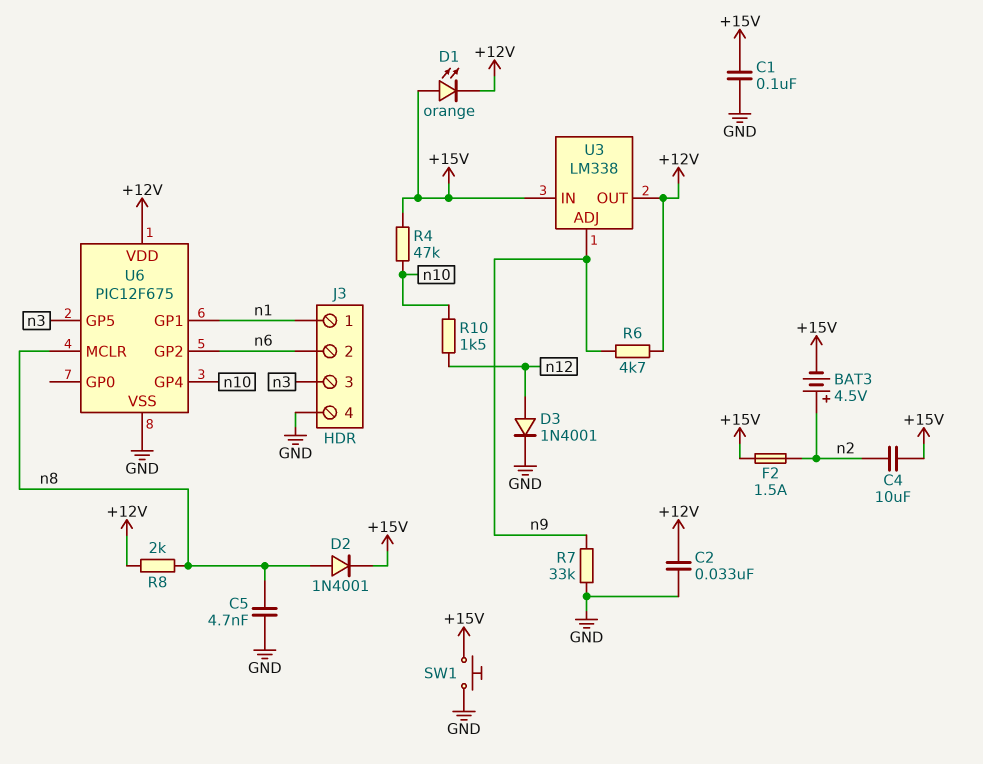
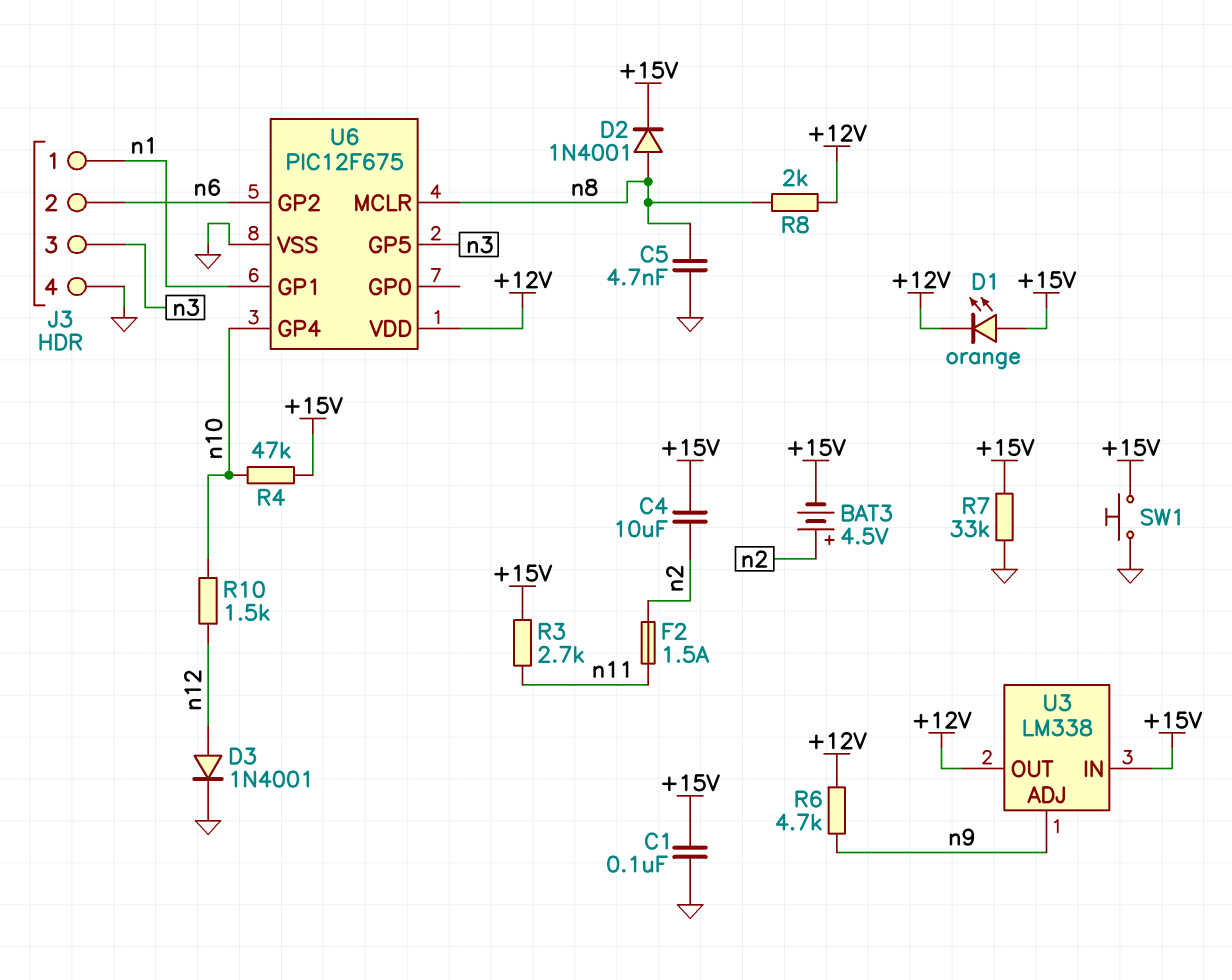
C2: 33nF (+12V, GND) -> none
F2: 1.5A (+15V, n2) -> 1.5A (n2, n11)
R3: none -> 2.7k (+15V, n11)
R7: 33k (GND, n9) -> 33k (+15V, GND)

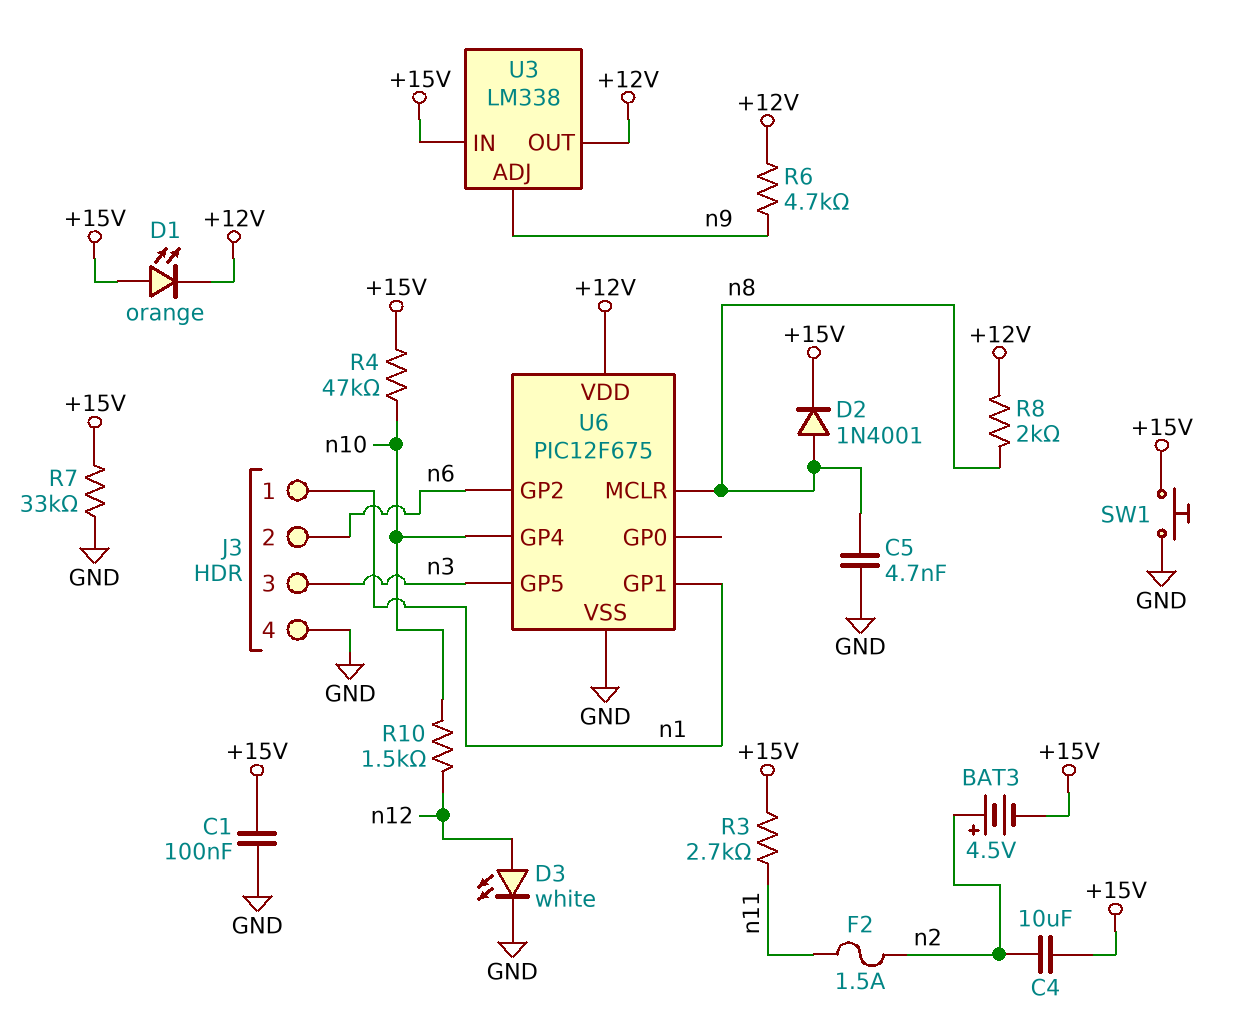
D3: diode 1N4001 (A n12, K GND) -> LED white (A n12, K GND)

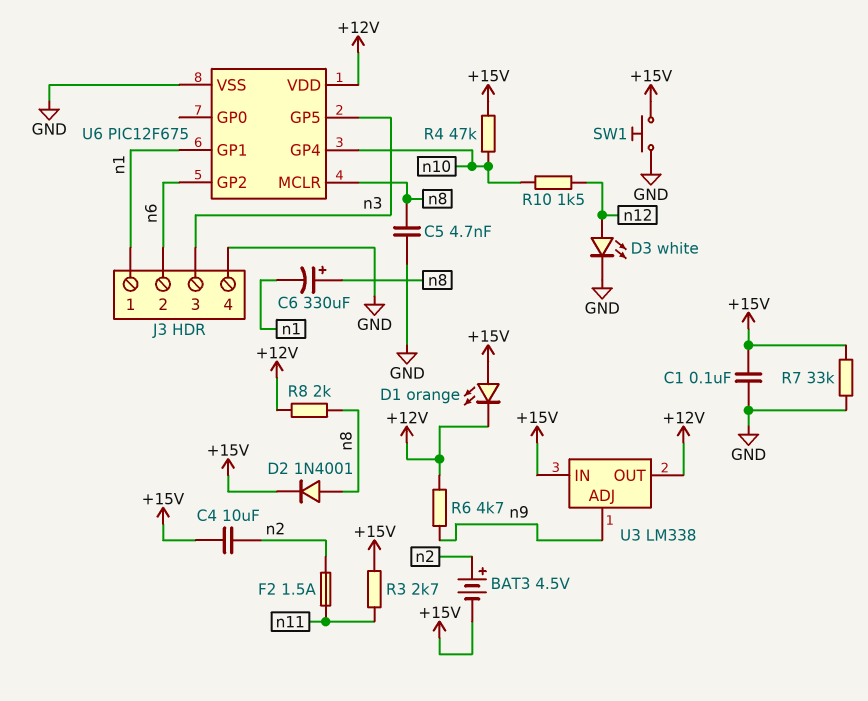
C6: none -> 330uF (plus n8, minus n1)

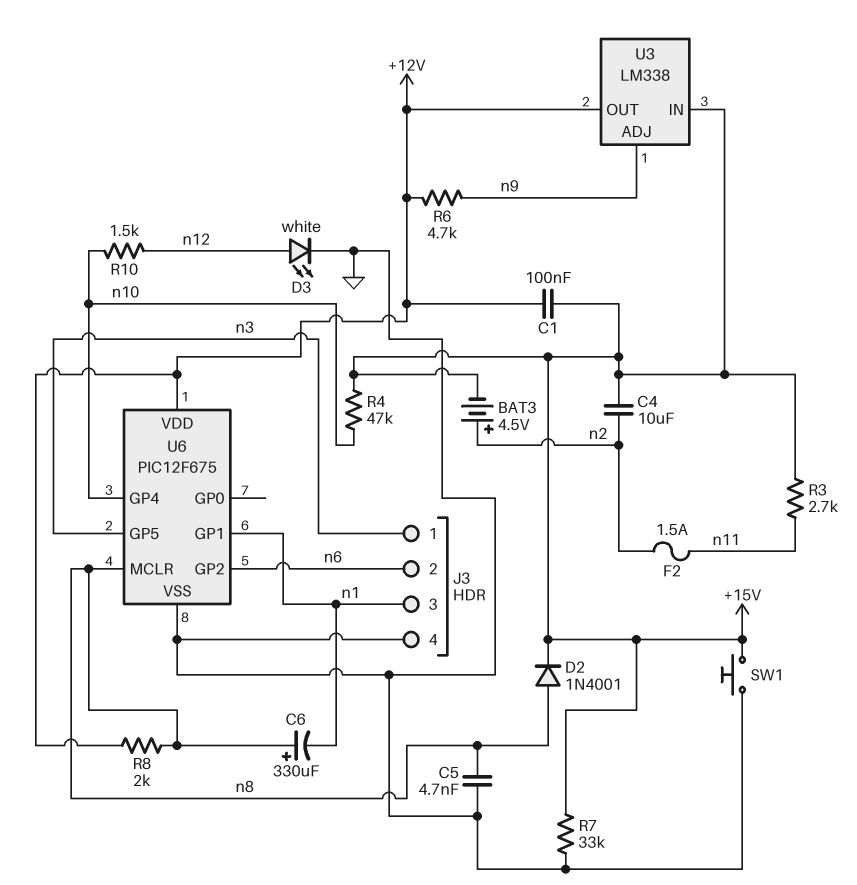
C1: 100nF (+15V, GND) -> 100nF (+12V, +15V)
D1: LED orange (A +15V, K +12V) -> none
J3 pin 1: n1 -> n3
J3 pin 3: n3 -> n1

